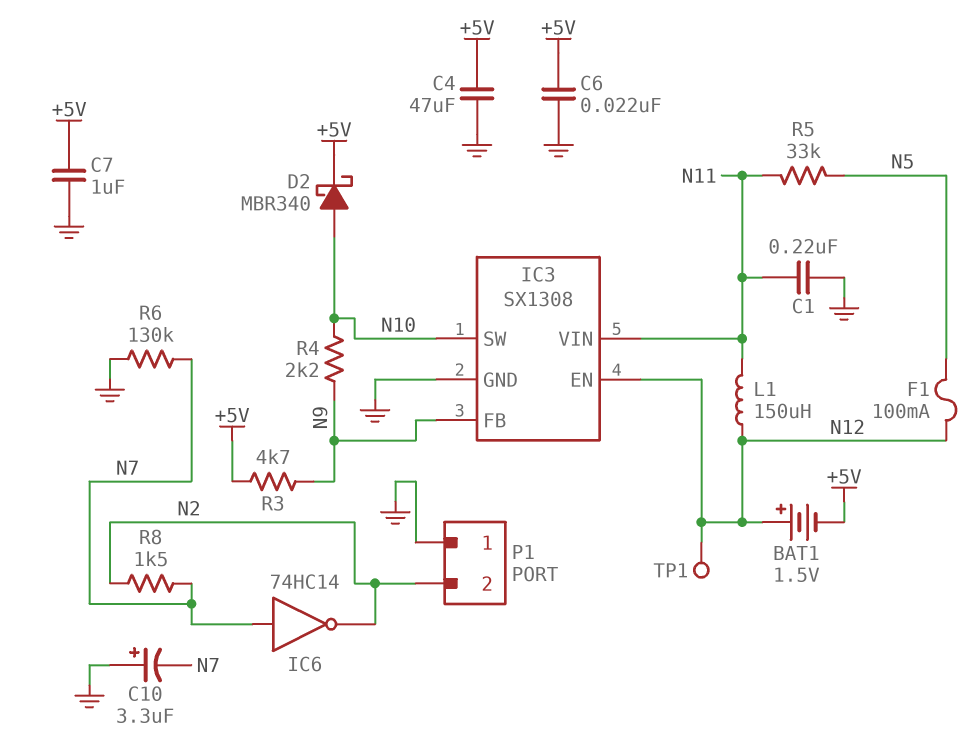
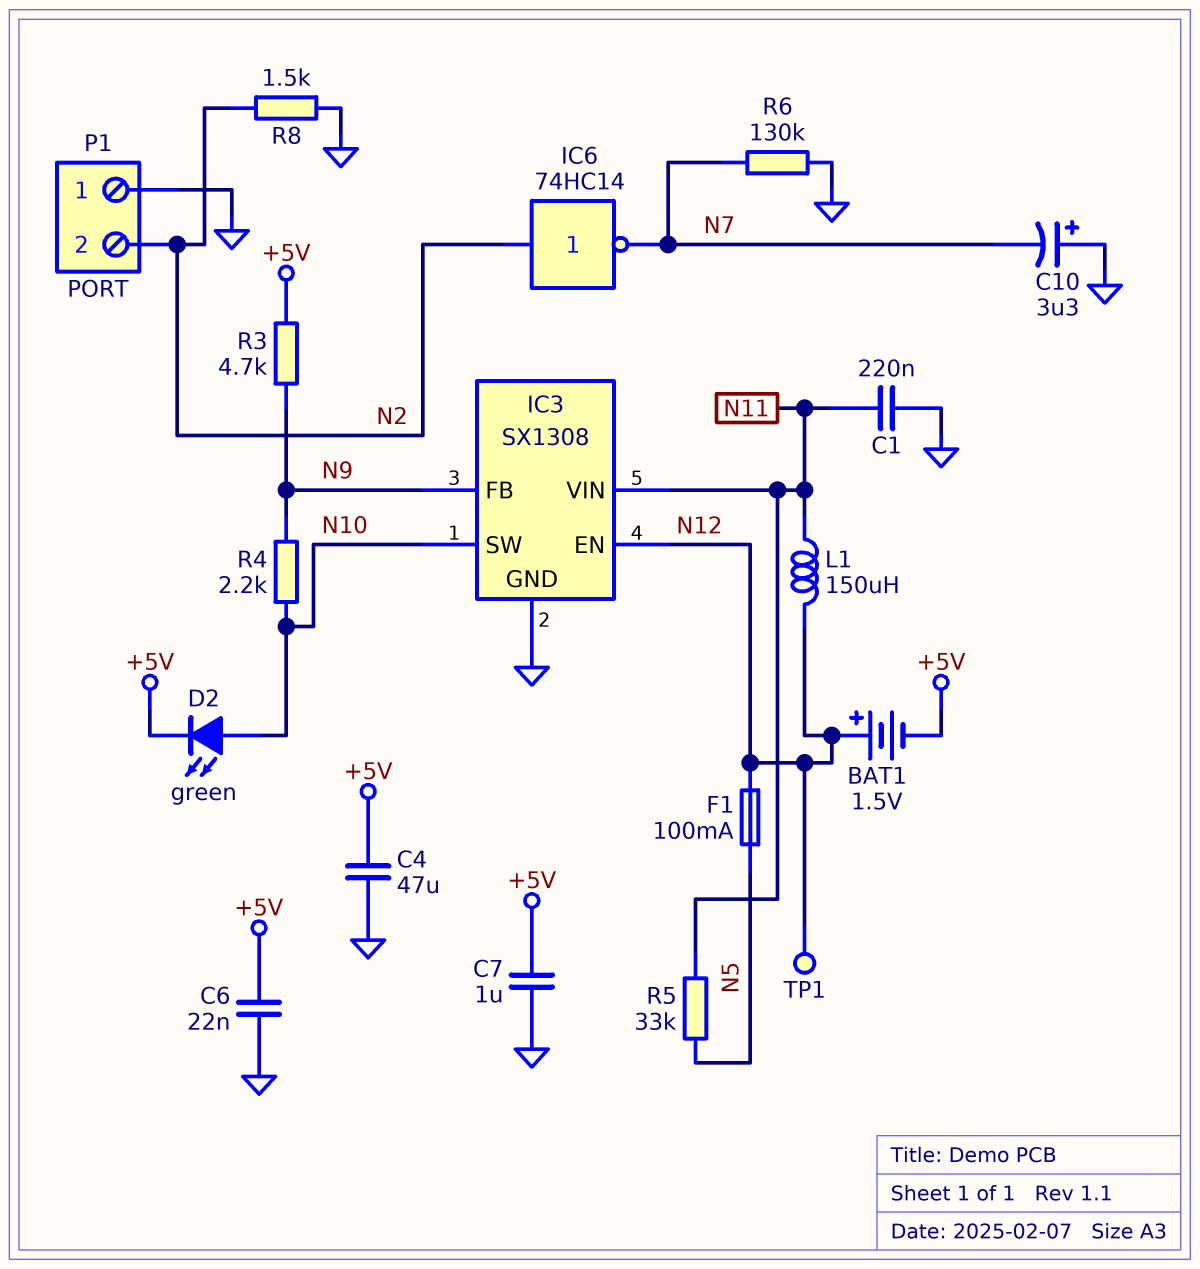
D2: schottky MBR340 (A N10, K +5V) -> LED green (A N10, K +5V)
IC6: NOT 74HC14 (in N7, out N2) -> NOT 74HC14 (in N2, out N7)
R8: 1.5k (N2, N7) -> 1.5k (GND, N2)

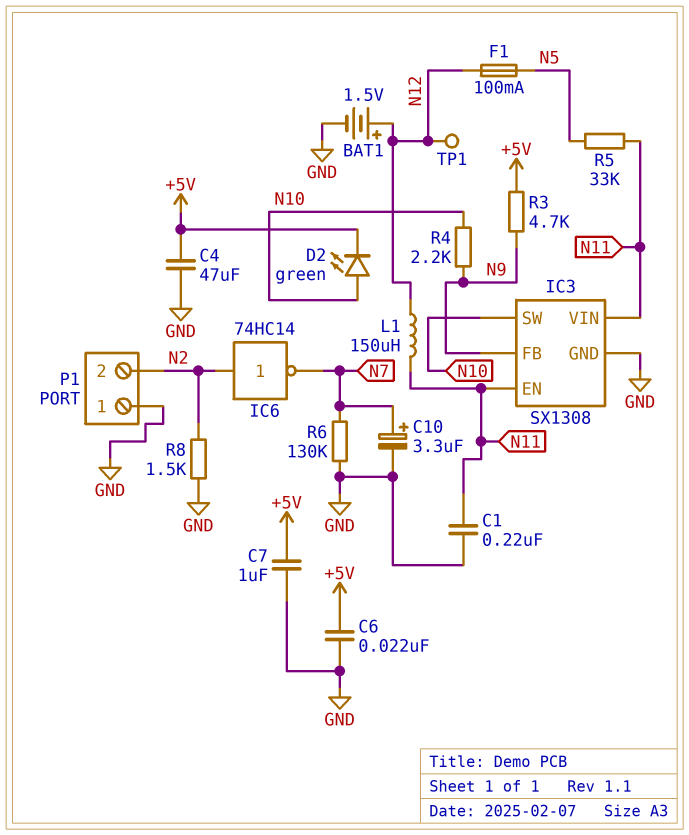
BAT1: 1.5V (plus N12, minus +5V) -> 1.5V (plus N12, minus GND)
C10: 3.3uF (plus GND, minus N7) -> 3.3uF (plus N7, minus GND)
IC3 pin EN: N12 -> N11

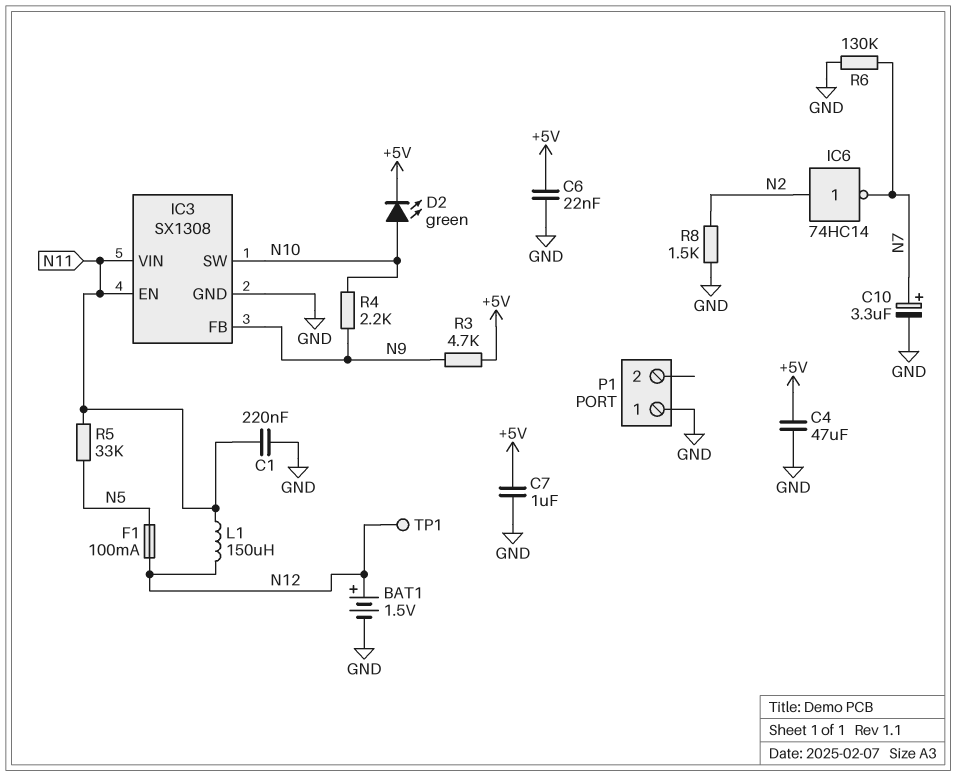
P1 pin 2: N2 -> none

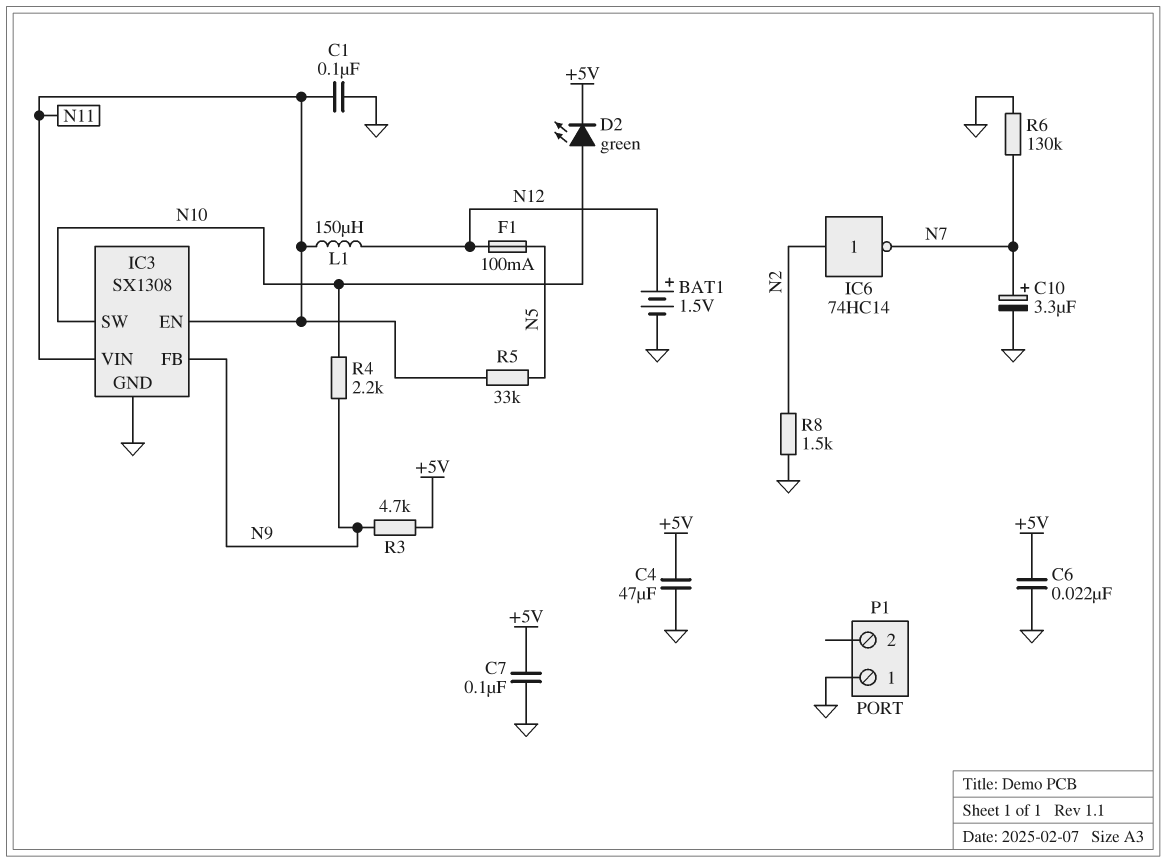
C1: 220nF (GND, N11) -> 100nF (GND, N11)
C7: 1uF (+5V, GND) -> 100nF (+5V, GND)
TP1: test point (N12) -> none

